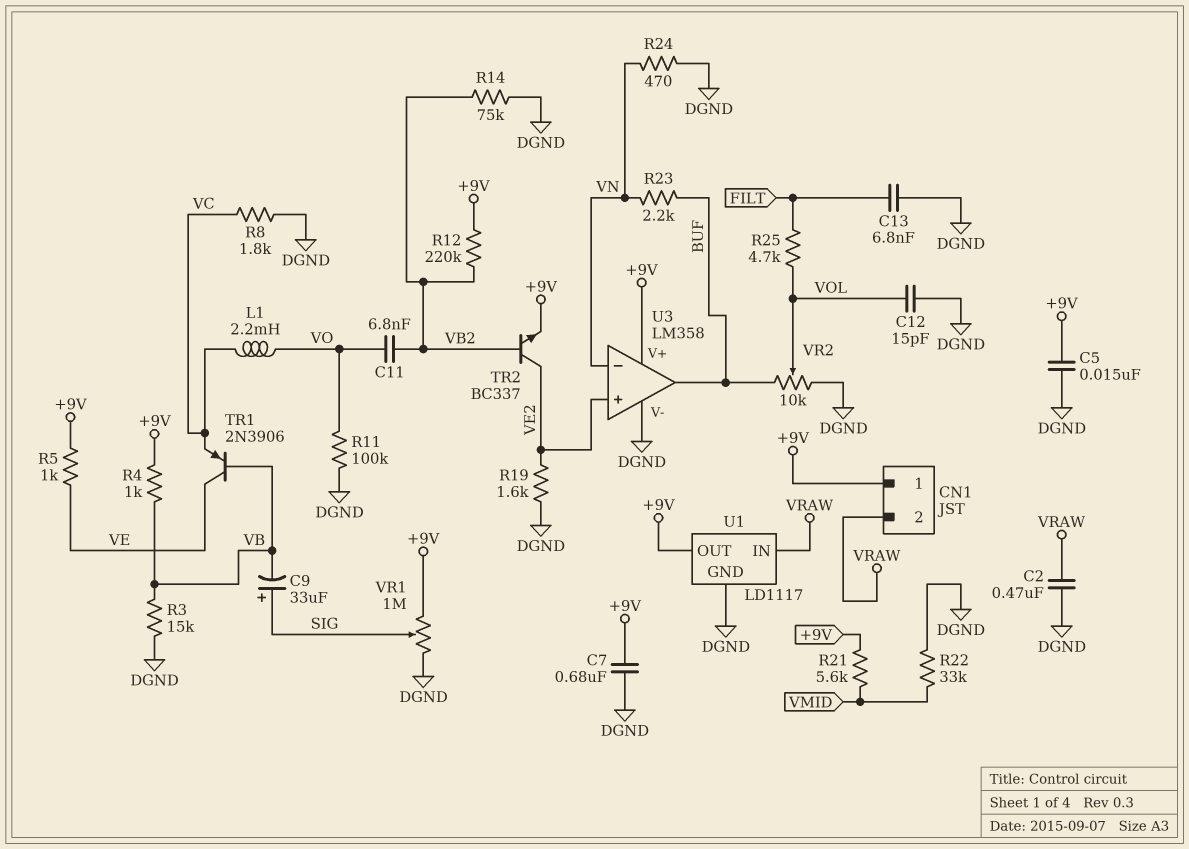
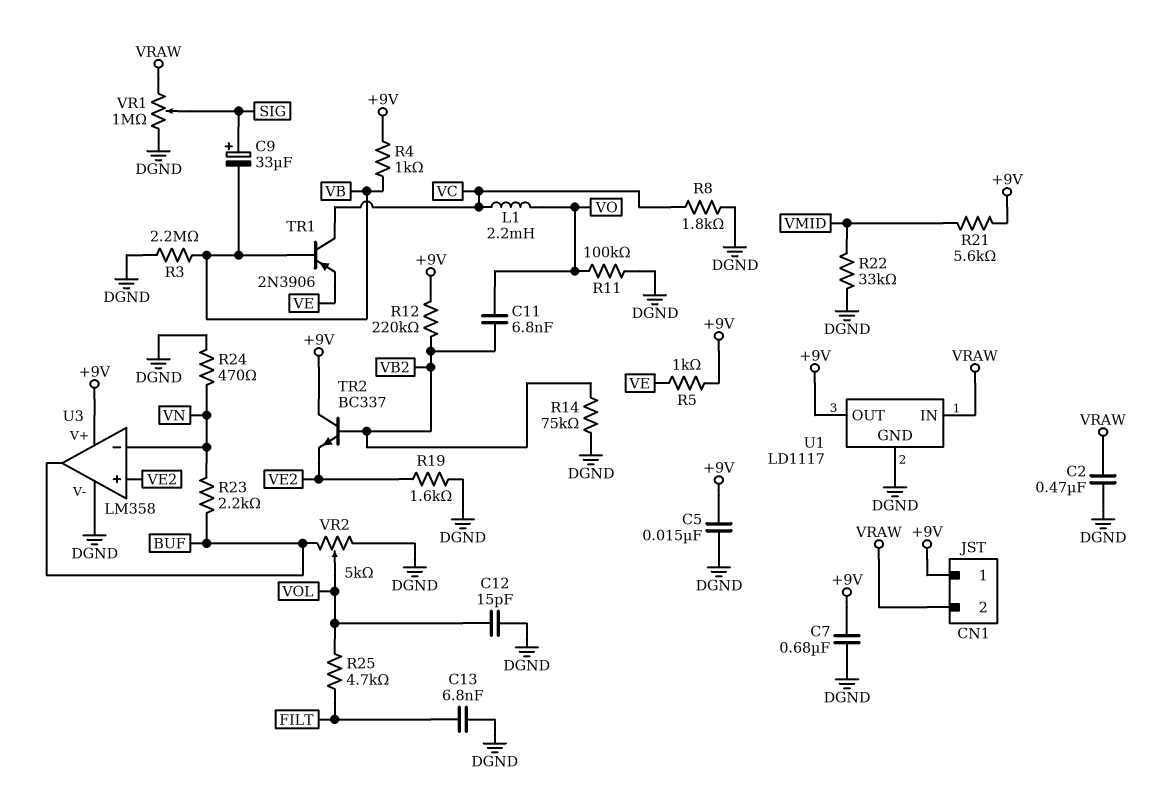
R3: 15k (DGND, VB) -> 2.2M (DGND, VB)
TR1: PNP 2N3906 (B VB, C VE, E VC) -> PNP 2N3906 (B VB, C VC, E VE)
TR2: NPN BC337 (B VB2, C VE2, E +9V) -> NPN BC337 (B VB2, C +9V, E VE2)
VR1: 1M (+9V, DGND, wiper SIG) -> 1M (DGND, VRAW, wiper SIG)
VR2: 10k (BUF, DGND, wiper VOL) -> 5k (BUF, DGND, wiper VOL)

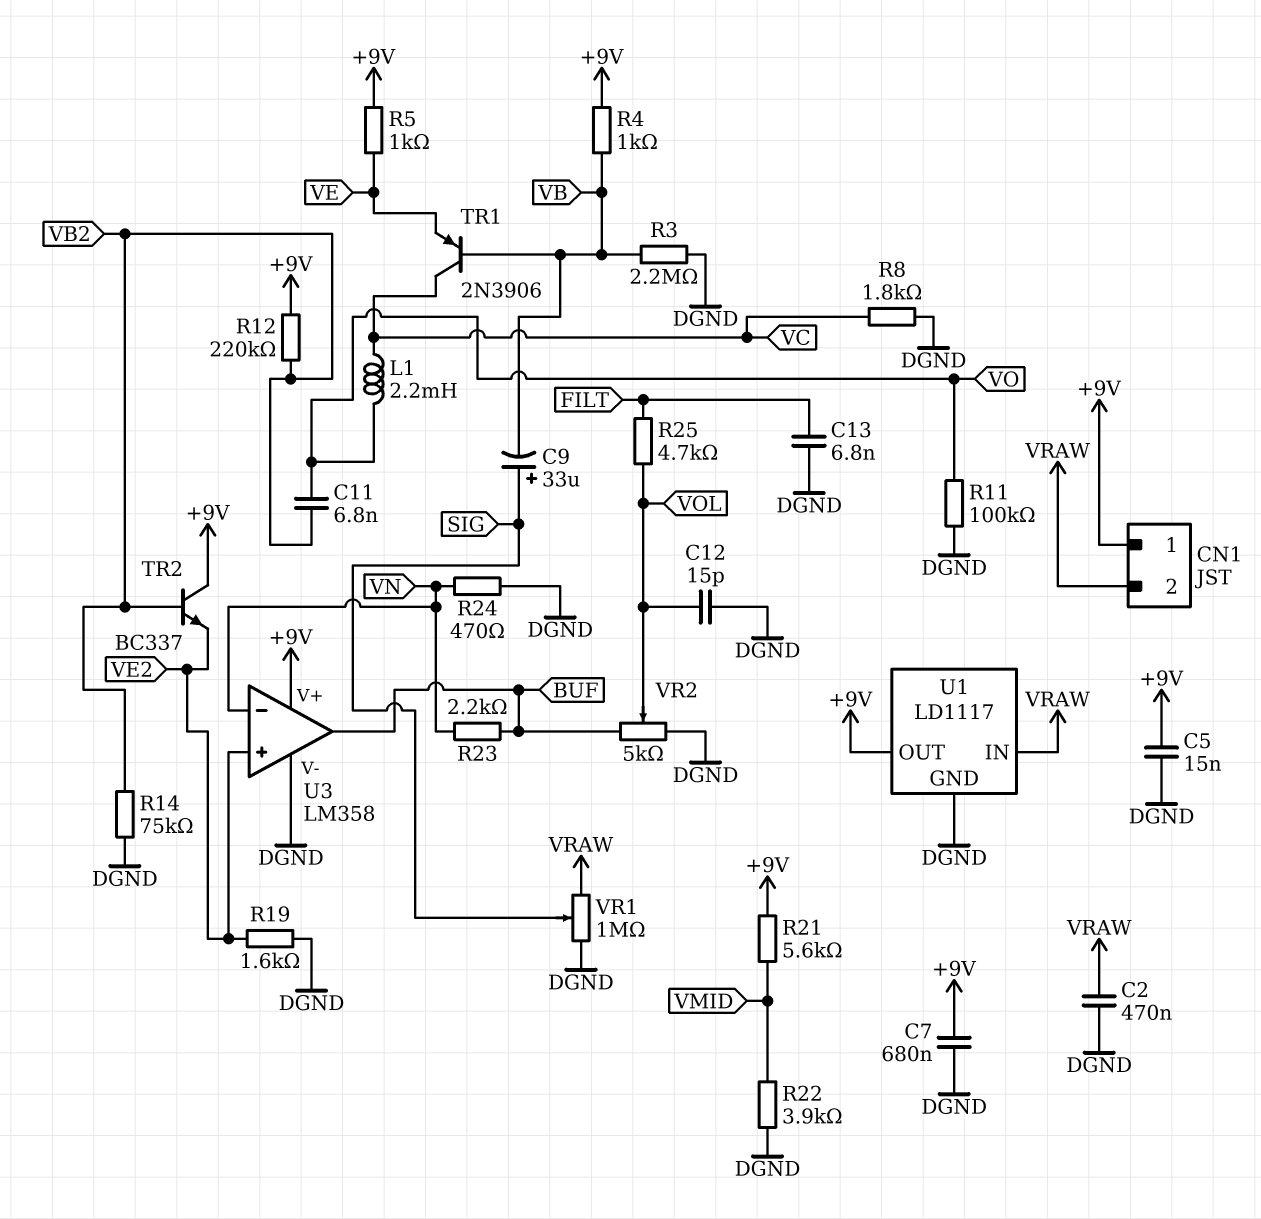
R22: 33k (DGND, VMID) -> 3.9k (DGND, VMID)

